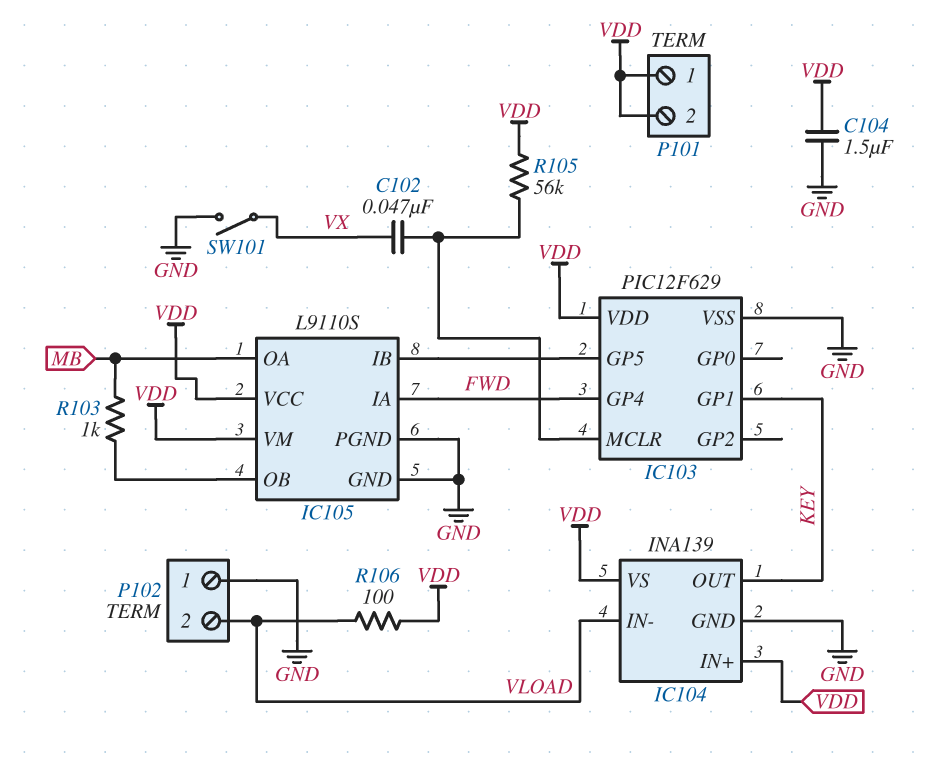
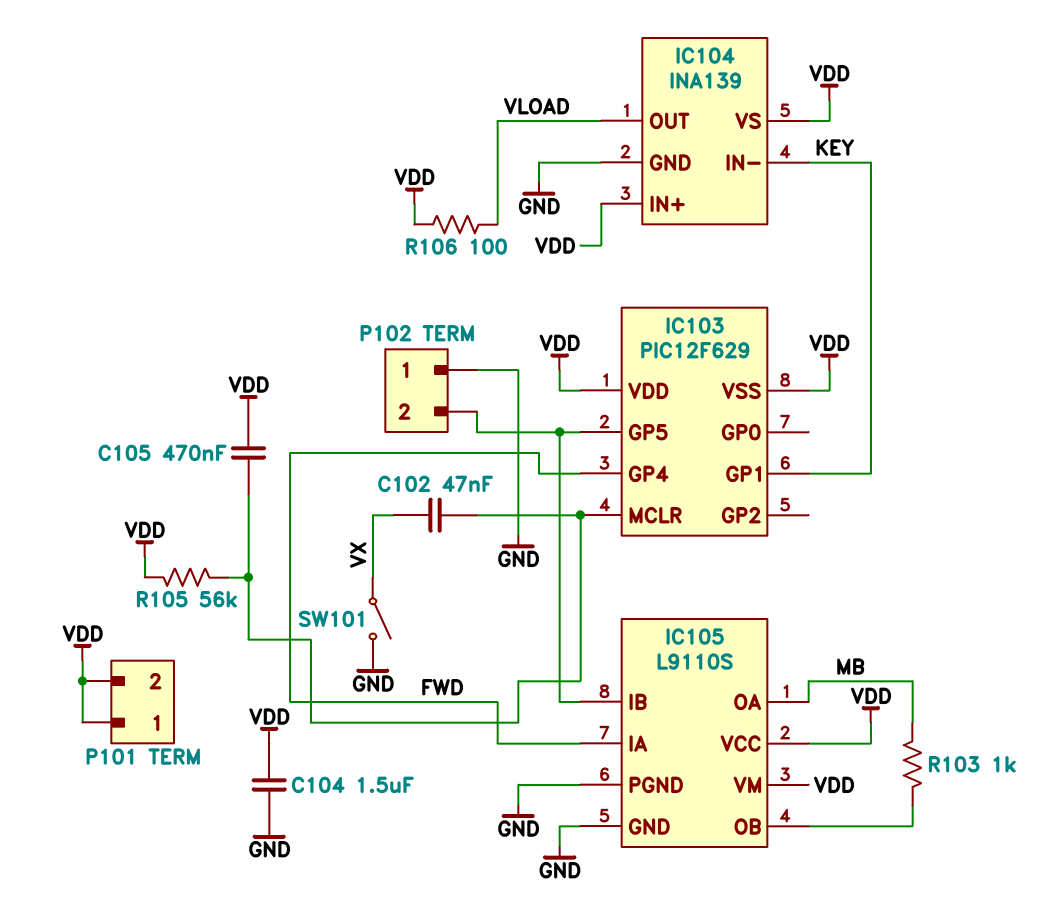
C105: none -> 470nF (IC103/MCLR, VDD)
IC103 pin VSS: GND -> VDD
IC104 pin IN-: VLOAD -> KEY
IC104 pin OUT: KEY -> VLOAD
P102 pin 2: VLOAD -> IC103/GP5

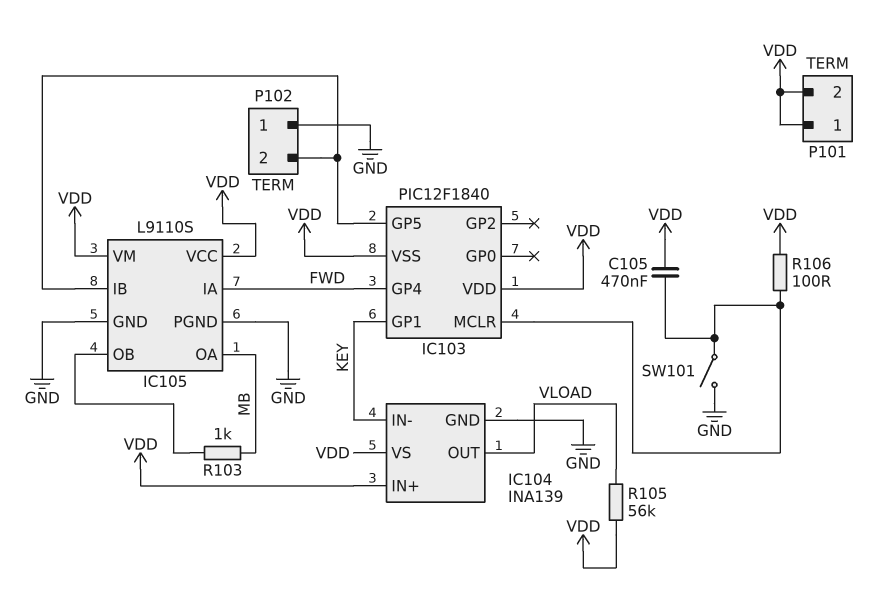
C102: 47nF (IC103/MCLR, VX) -> none
C104: 1.5uF (GND, VDD) -> none
IC103: PIC12F629 -> PIC12F1840
R105: 56k (IC103/MCLR, VDD) -> 56k (VDD, VLOAD)
R106: 100 (VDD, VLOAD) -> 100 (IC103/MCLR, VDD)
SW101: switch (GND, VX) -> switch (GND, IC103/MCLR)

